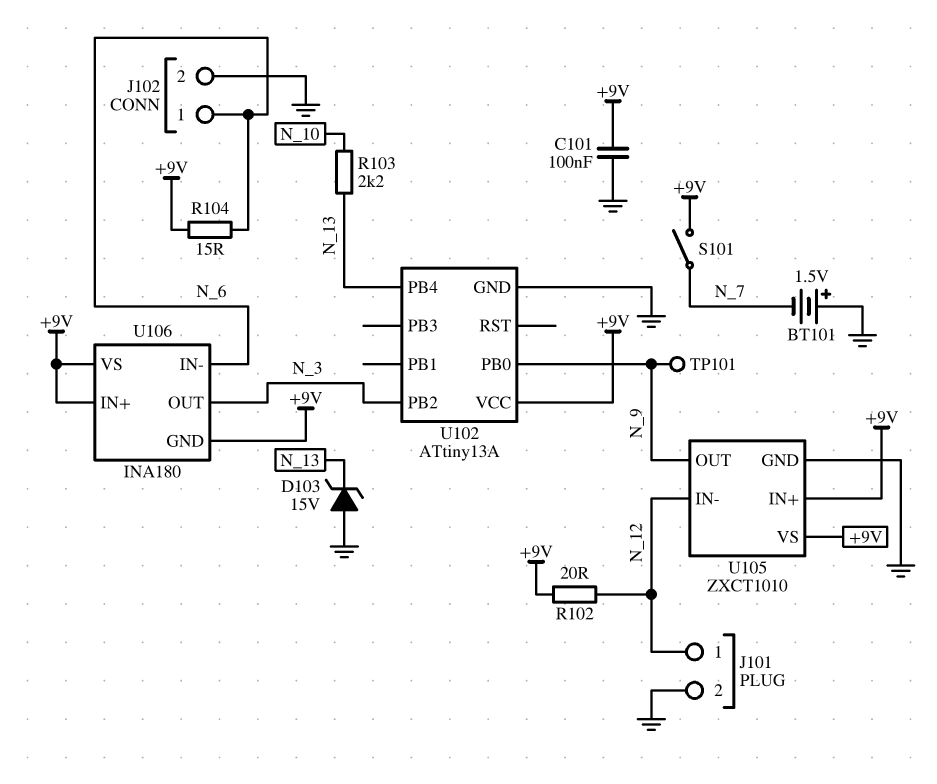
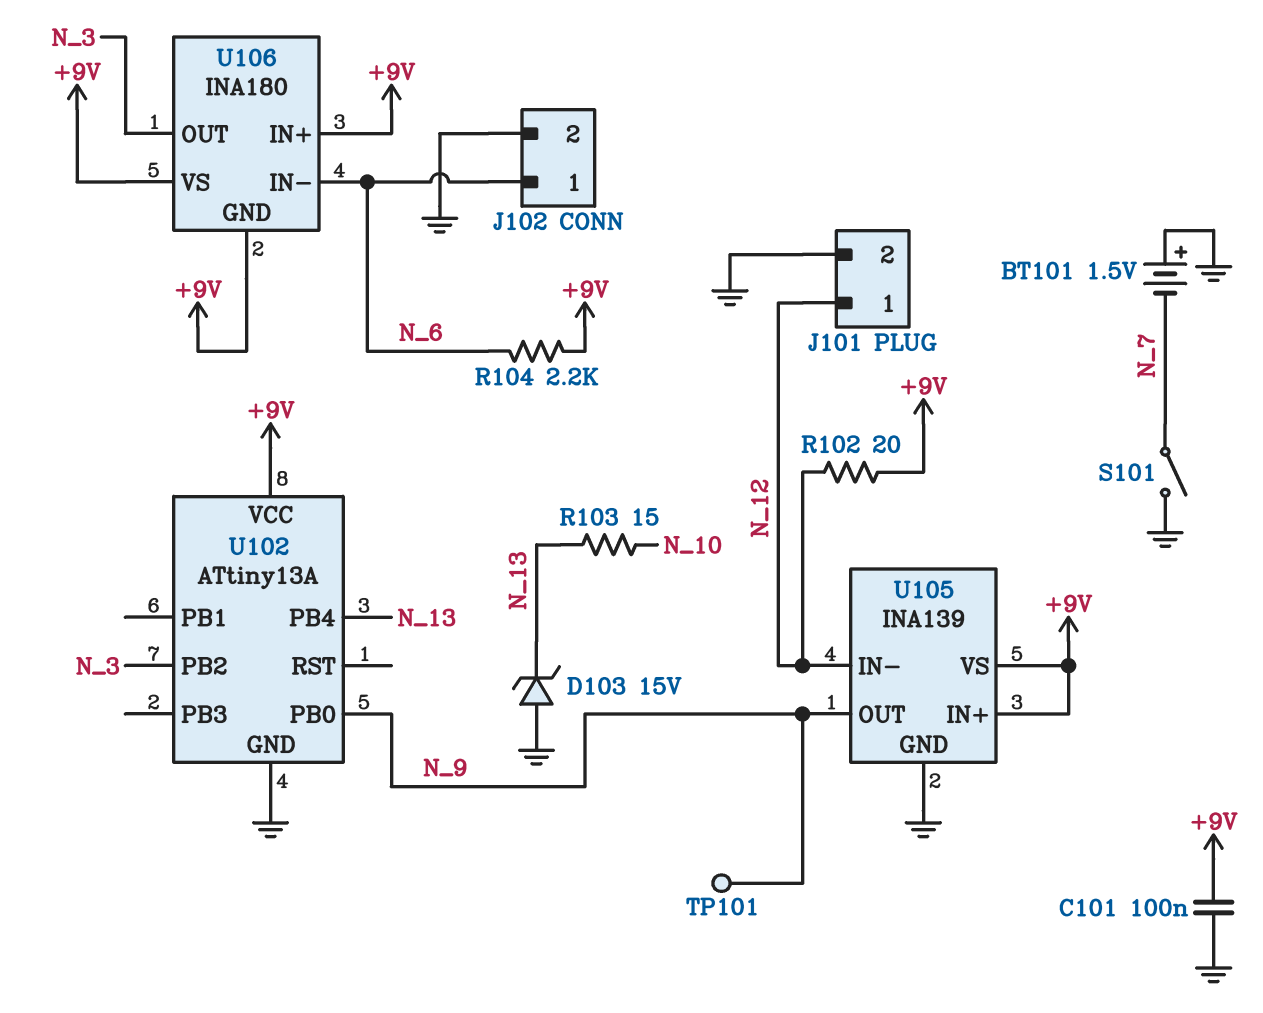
R103: 2.2k (N_10, N_13) -> 15 (N_10, N_13)
R104: 15 (+9V, N_6) -> 2.2k (+9V, N_6)
S101: switch (+9V, N_7) -> switch (GND, N_7)
U105: ZXCT1010 -> INA139

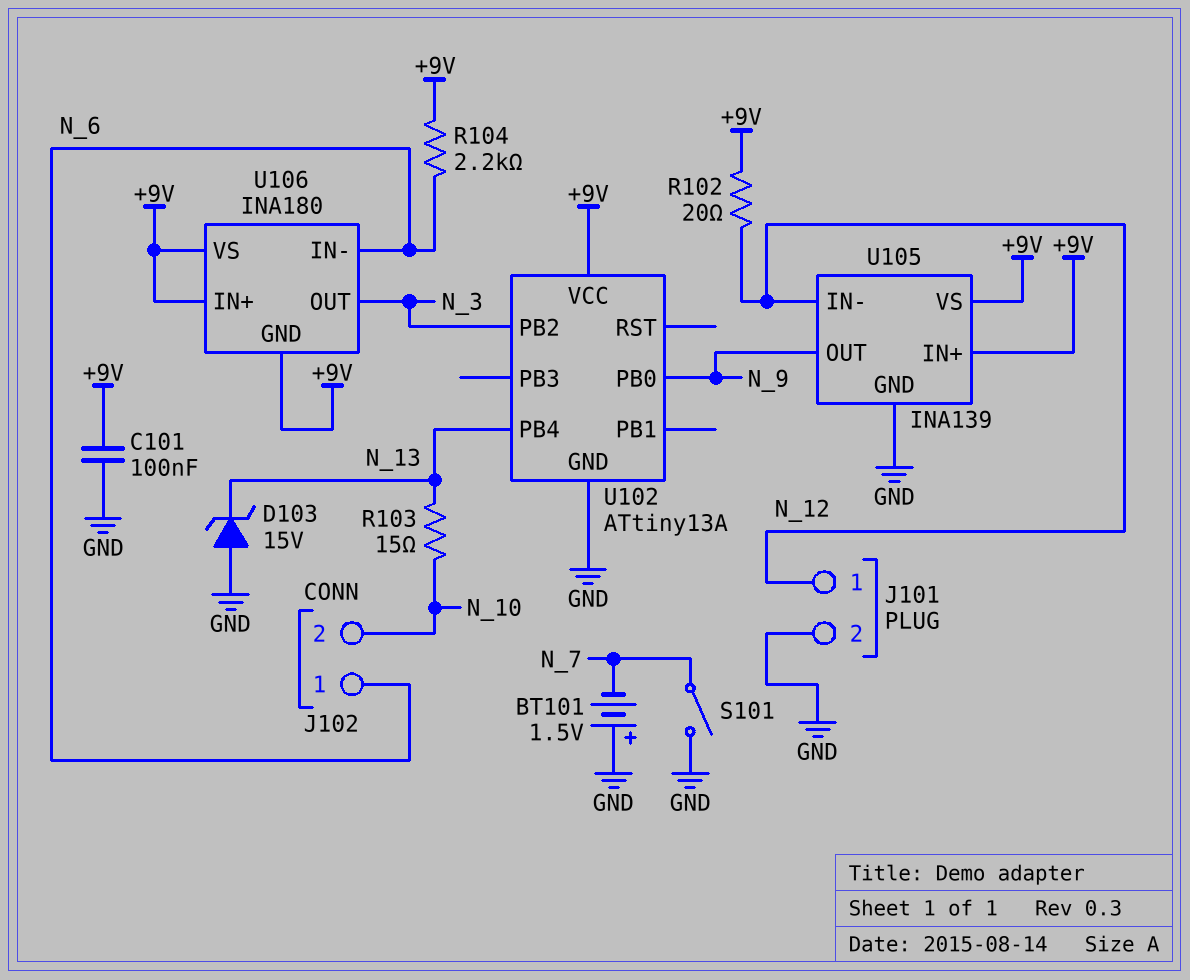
J102 pin 2: GND -> N_10
TP101: test point (N_9) -> none

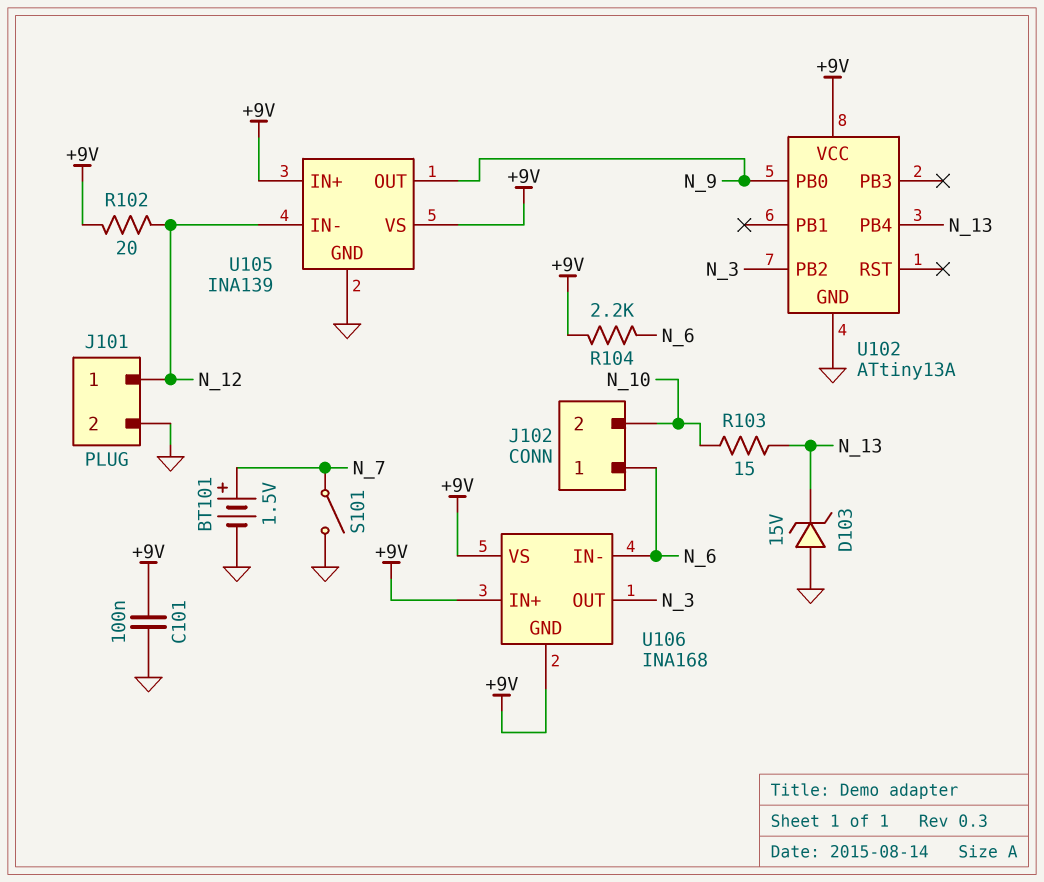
BT101: 1.5V (plus GND, minus N_7) -> 1.5V (plus N_7, minus GND)
U106: INA180 -> INA168

